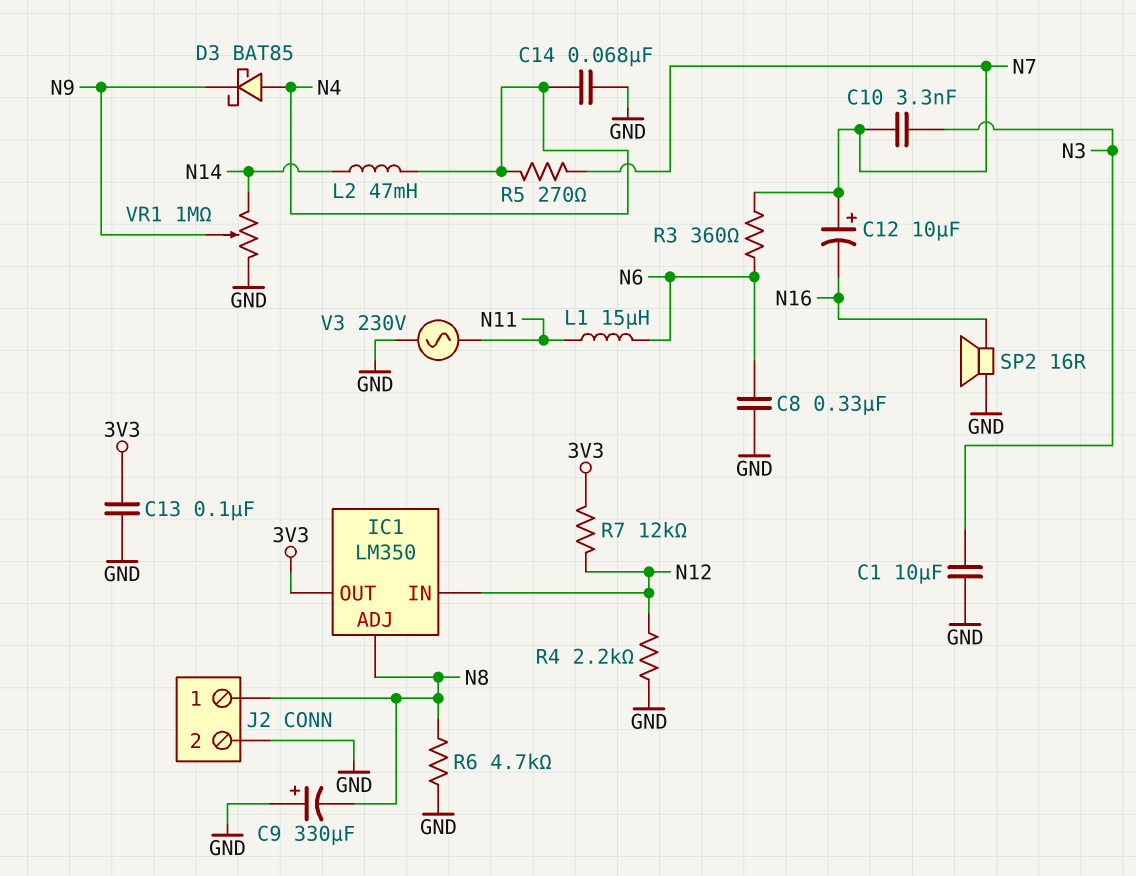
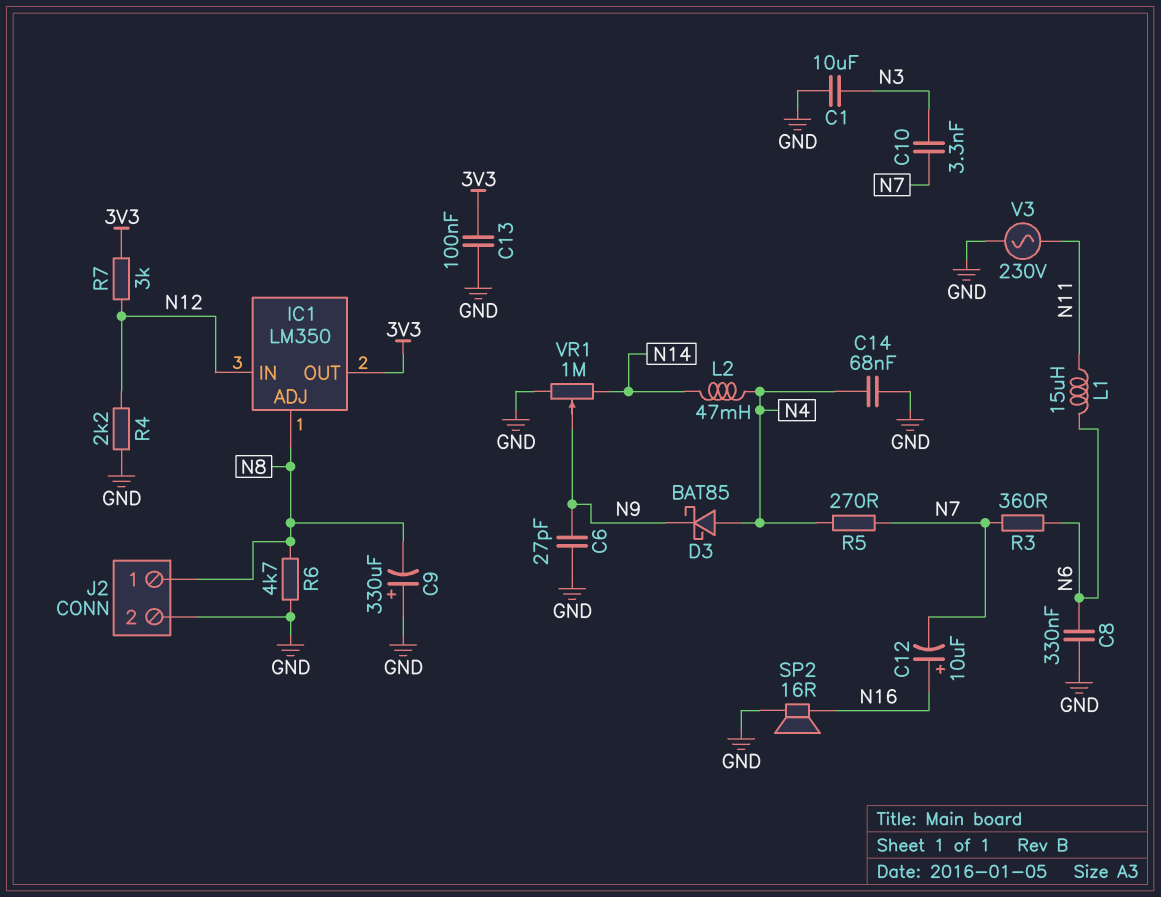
C6: none -> 27pF (GND, N9)
C12: 10uF (plus N7, minus N16) -> 10uF (plus N16, minus N7)
R7: 12k (3V3, N12) -> 3k (3V3, N12)

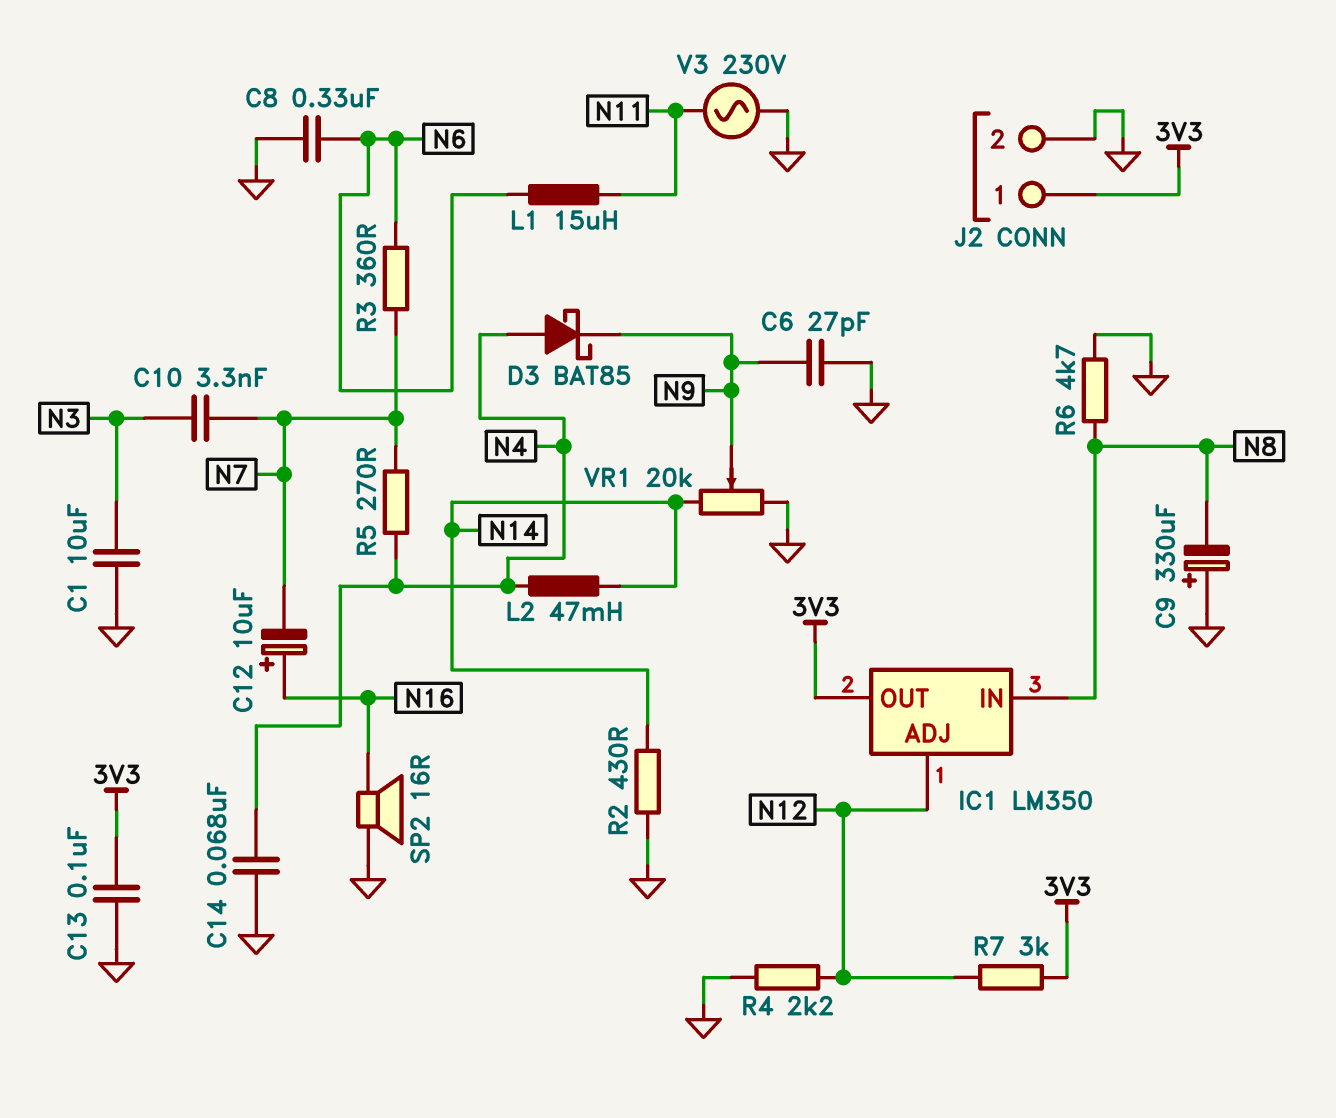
IC1 pin ADJ: N8 -> N12
IC1 pin IN: N12 -> N8
J2 pin 1: N8 -> 3V3
R2: none -> 430 (GND, N14)
VR1: 1M (GND, N14, wiper N9) -> 20k (GND, N14, wiper N9)

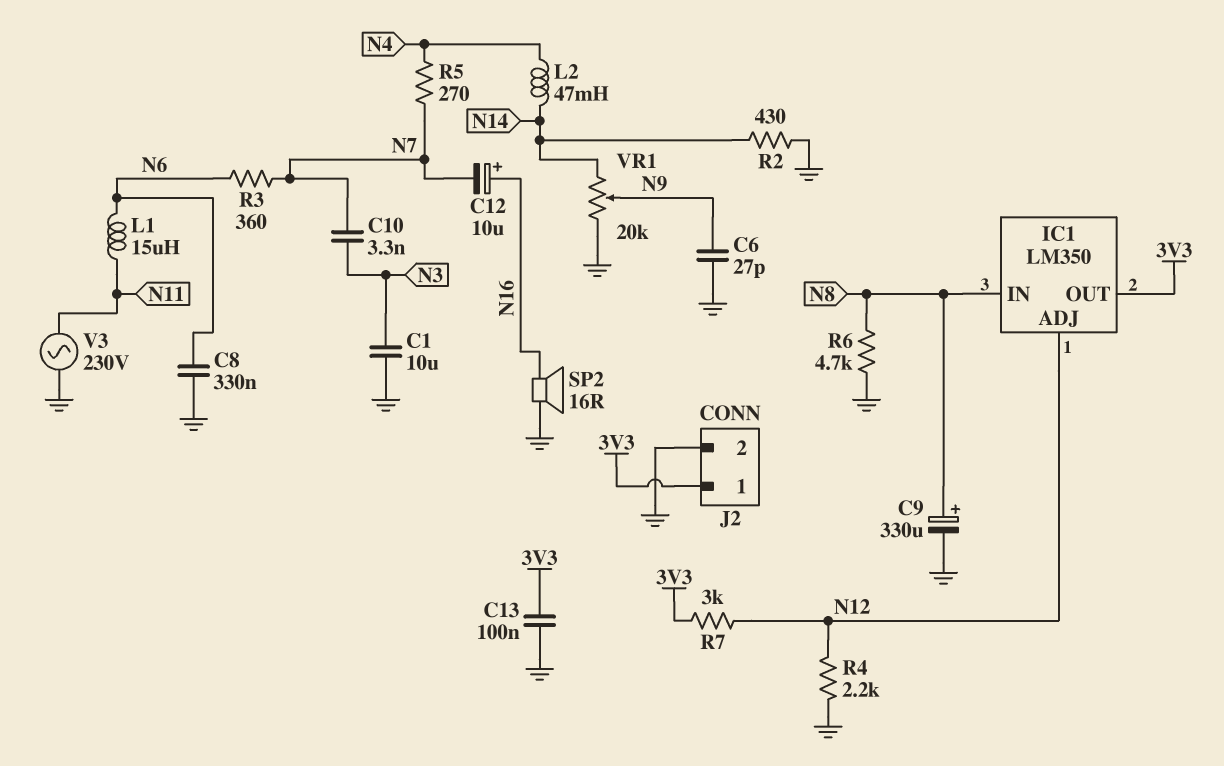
C9: 330uF (plus GND, minus N8) -> 330uF (plus N8, minus GND)
C14: 68nF (GND, N4) -> none
D3: schottky BAT85 (A N4, K N9) -> none

